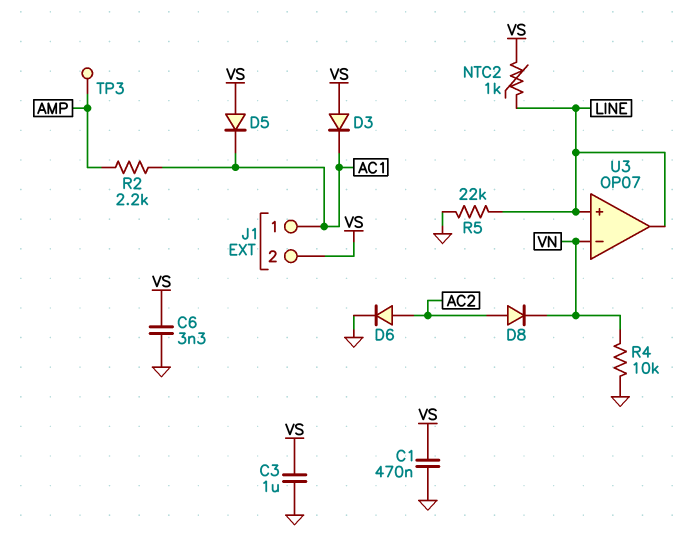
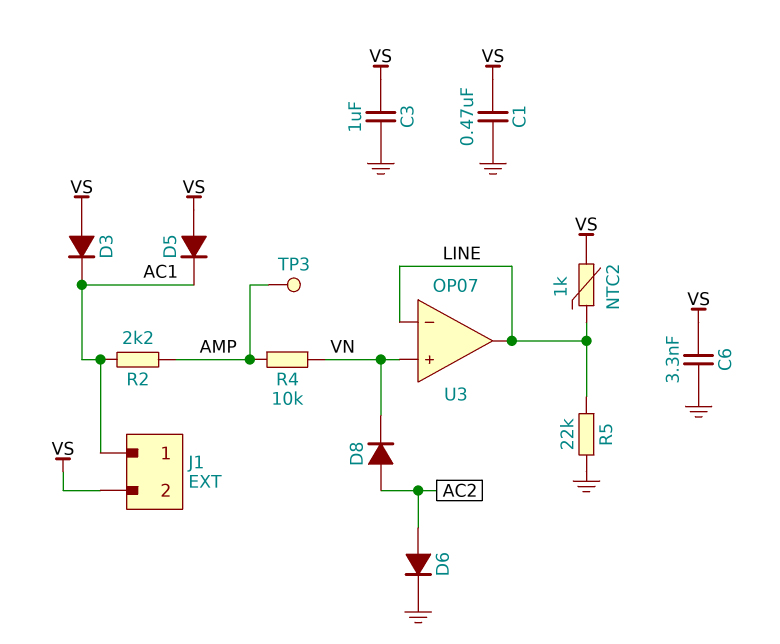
R4: 10k (GND, VN) -> 10k (AMP, VN)
U3 pin in+: LINE -> VN
U3 pin in-: VN -> LINE

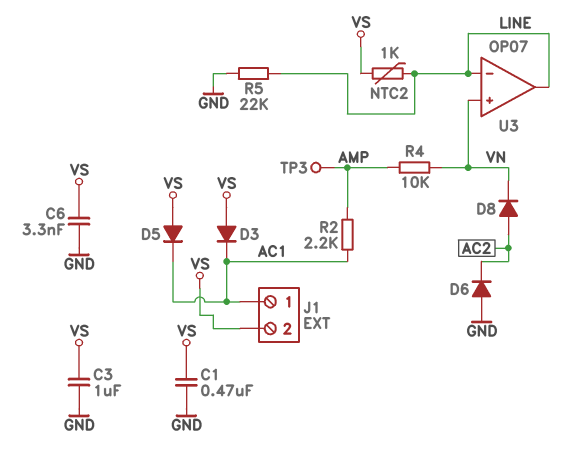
D6: diode (A AC2, K GND) -> diode (A GND, K AC2)

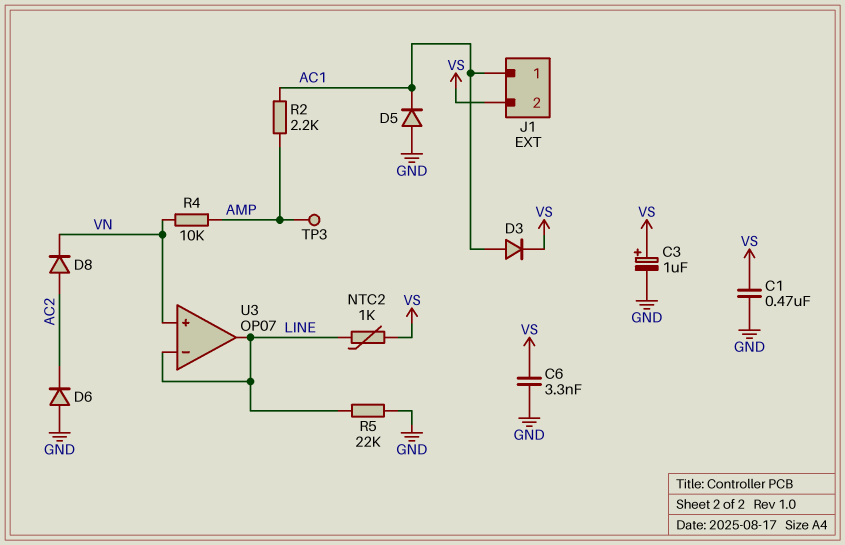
C3: 1uF (GND, VS) -> 1uF (plus VS, minus GND)
D3: diode (A VS, K AC1) -> diode (A AC1, K VS)
D5: diode (A VS, K AC1) -> diode (A GND, K AC1)

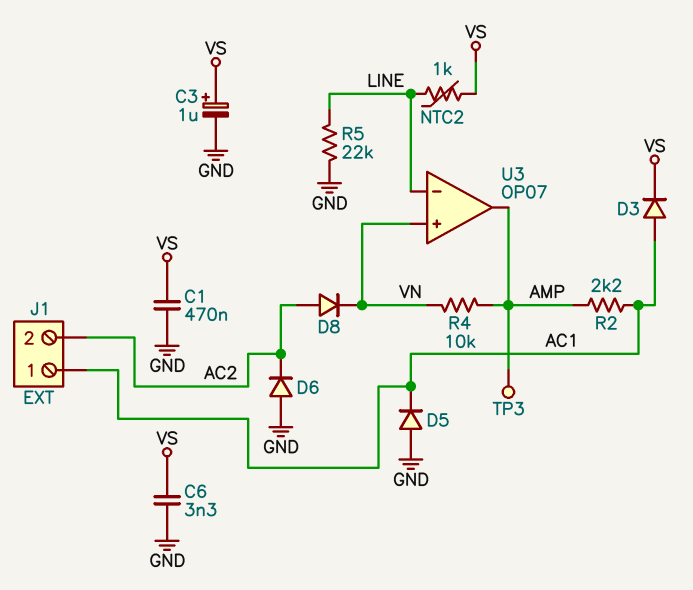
J1 pin 2: VS -> AC2
U3 pin out: LINE -> AMP

